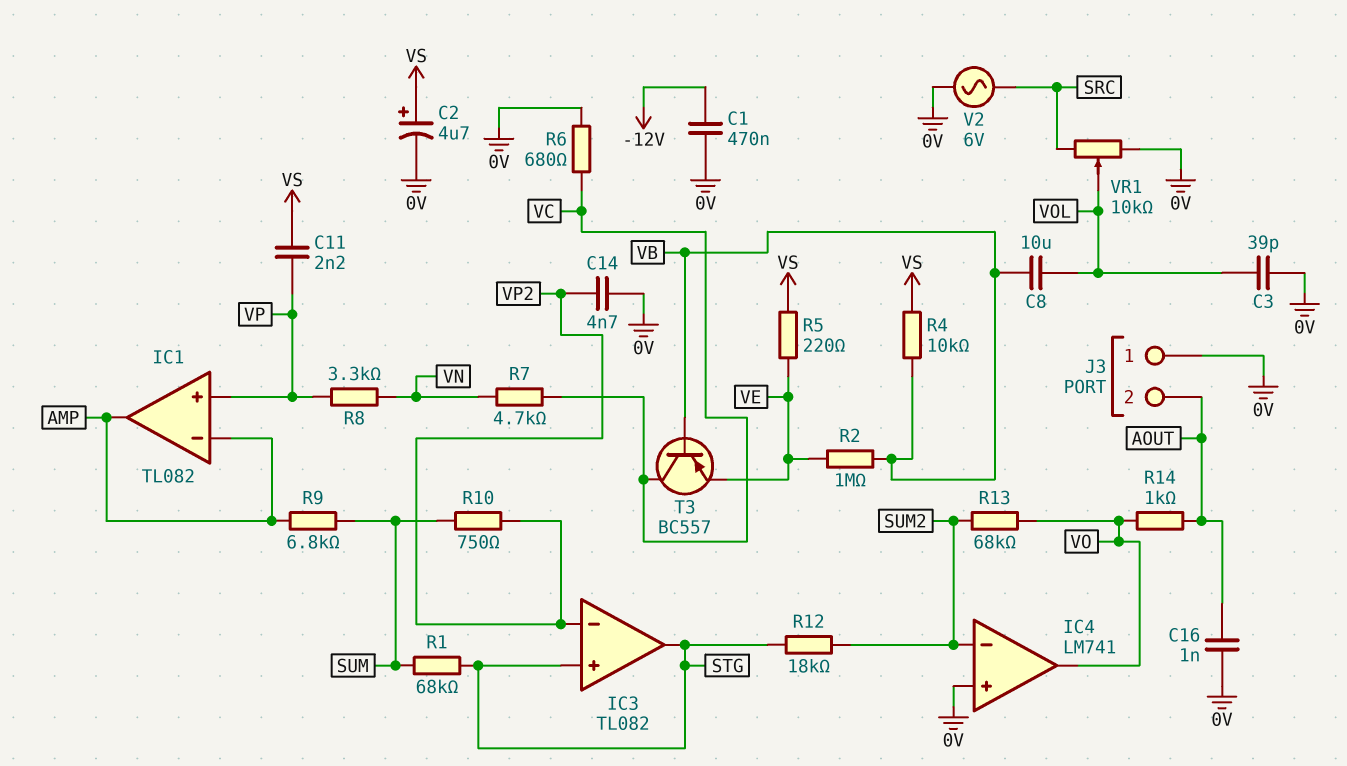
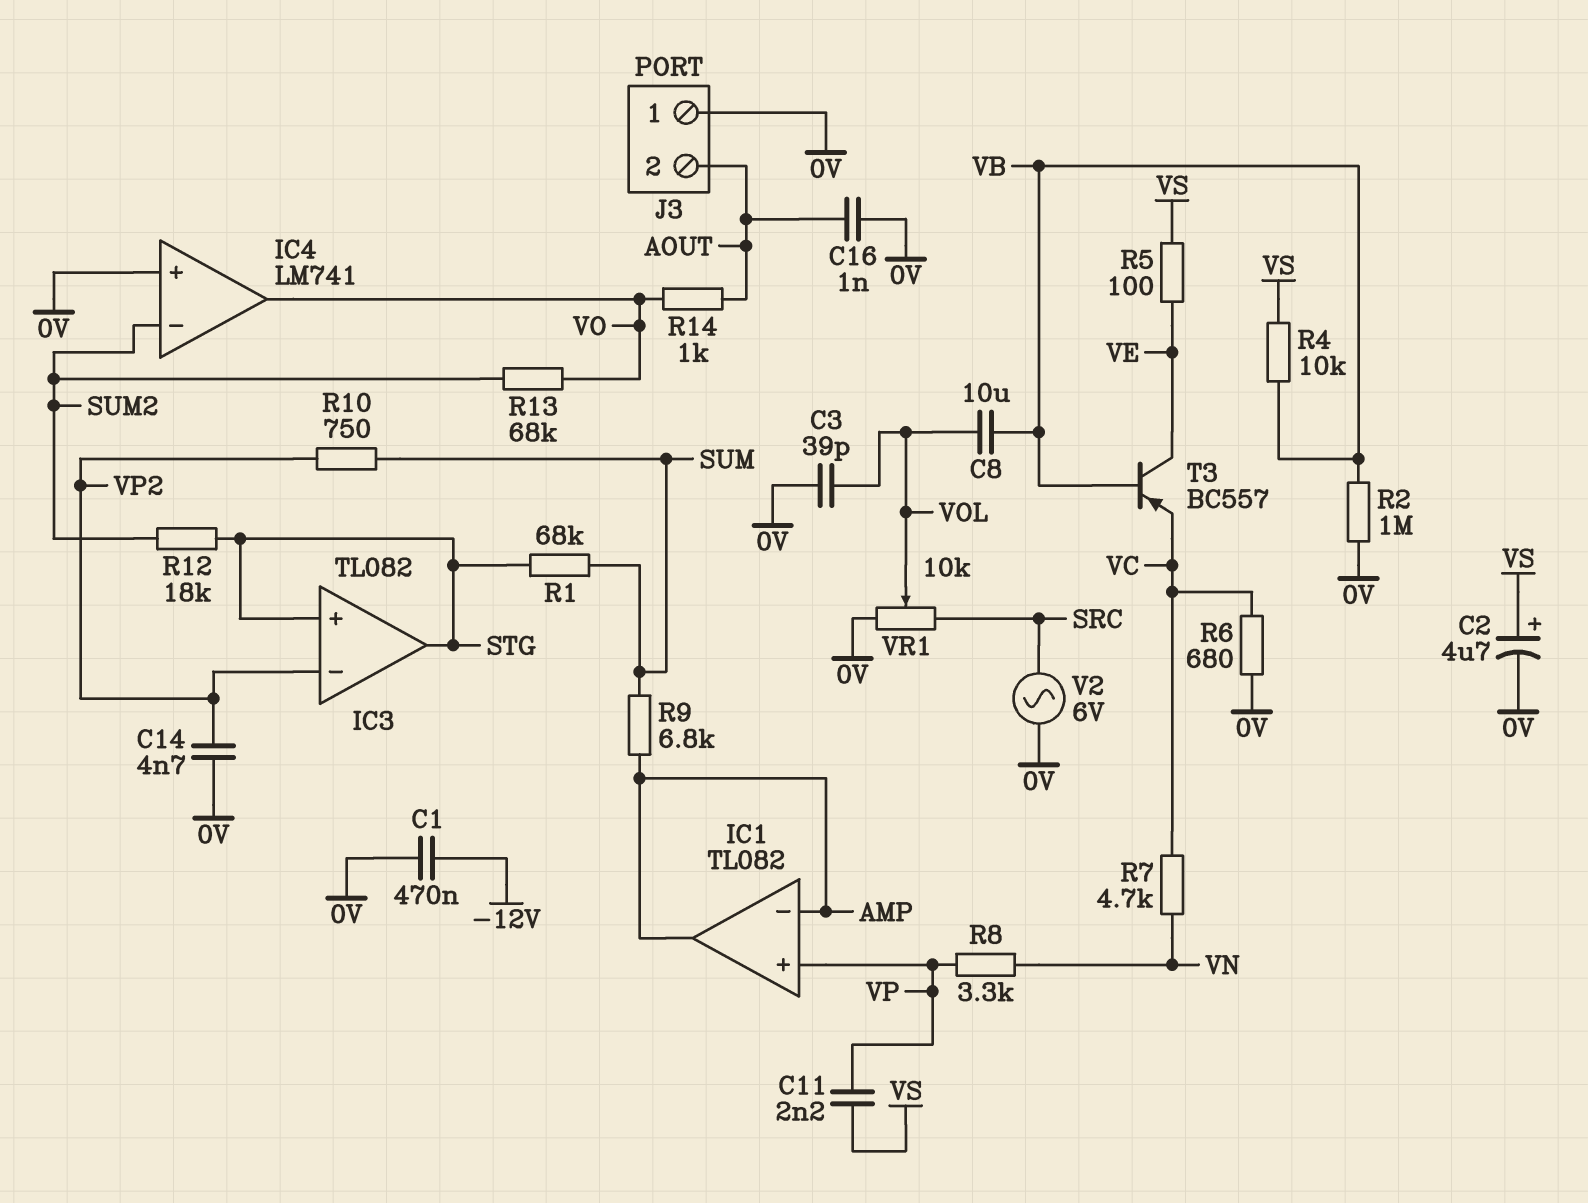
R2: 1M (VB, VE) -> 1M (0V, VB)
R5: 220 (VE, VS) -> 100 (VE, VS)
T3: PNP BC557 (B VB, C VC, E VE) -> PNP BC557 (B VB, C VE, E VC)

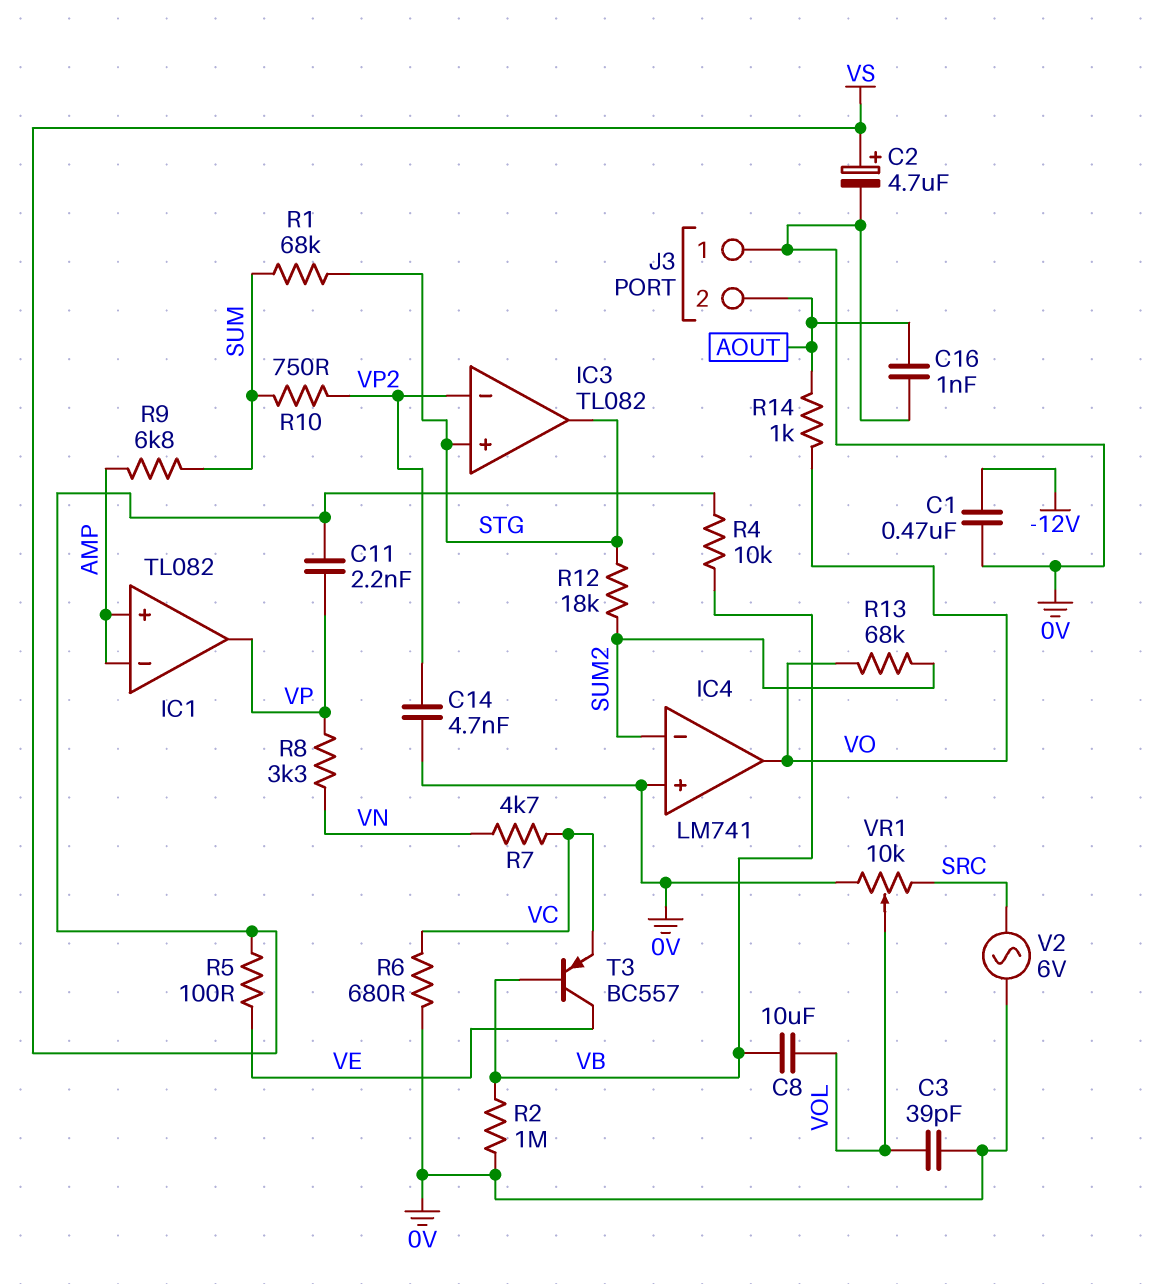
IC1 pin in+: VP -> AMP
IC1 pin out: AMP -> VP

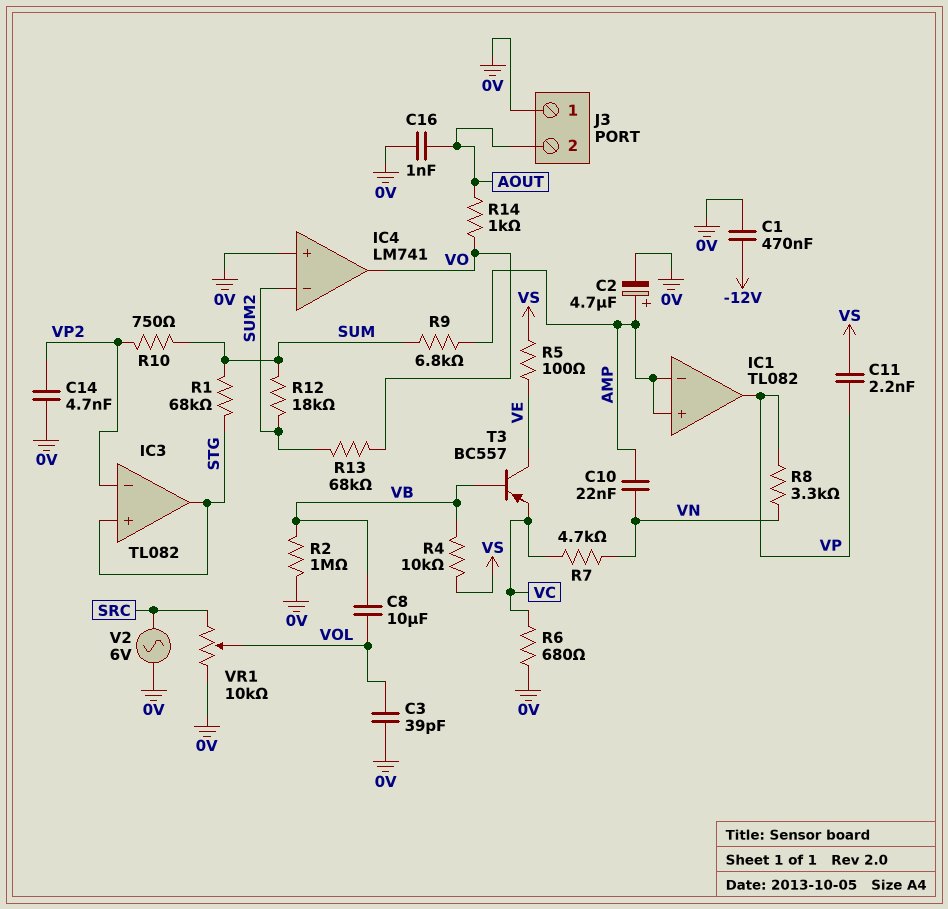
C2: 4.7uF (plus VS, minus 0V) -> 4.7uF (plus AMP, minus 0V)
C10: none -> 22nF (AMP, VN)
R12: 18k (STG, SUM2) -> 18k (SUM, SUM2)

